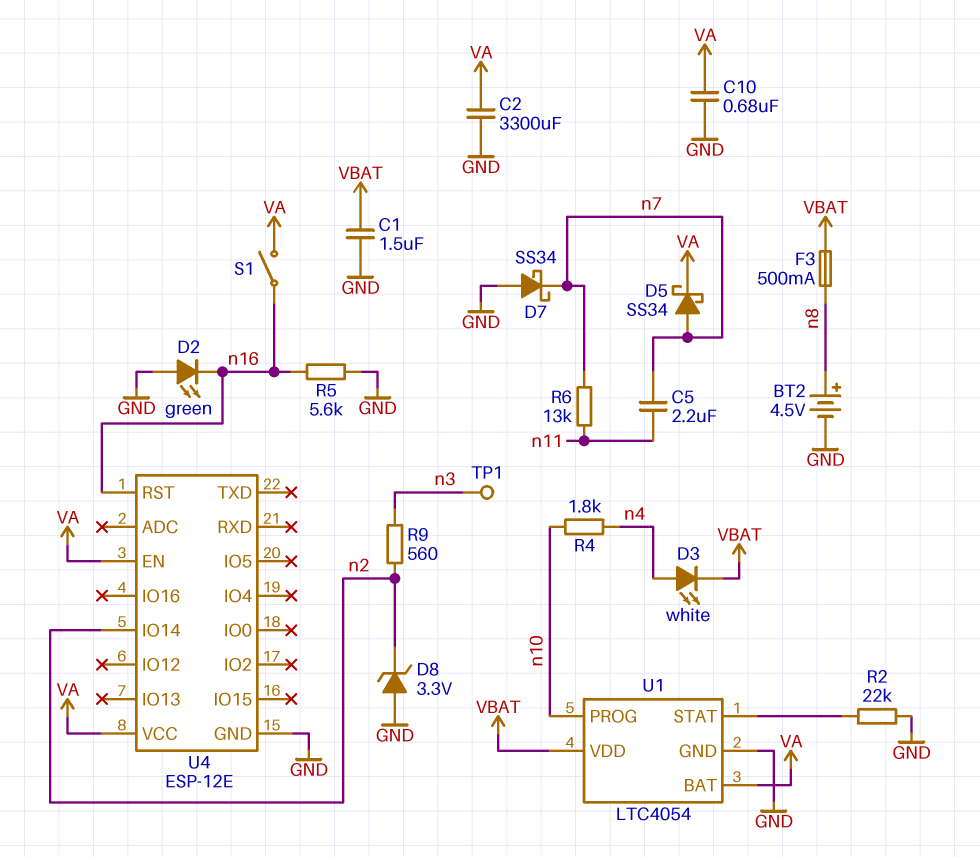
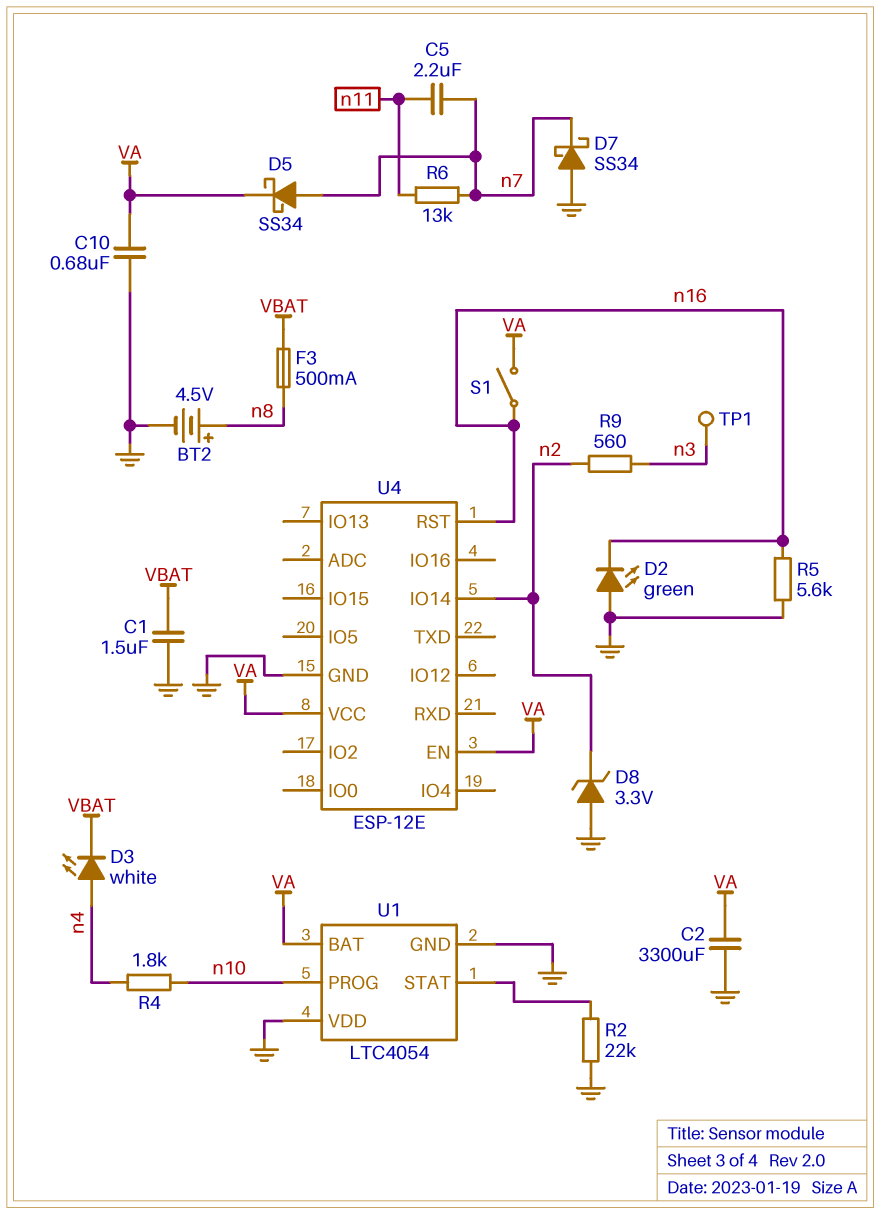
U1 pin VDD: VBAT -> GND

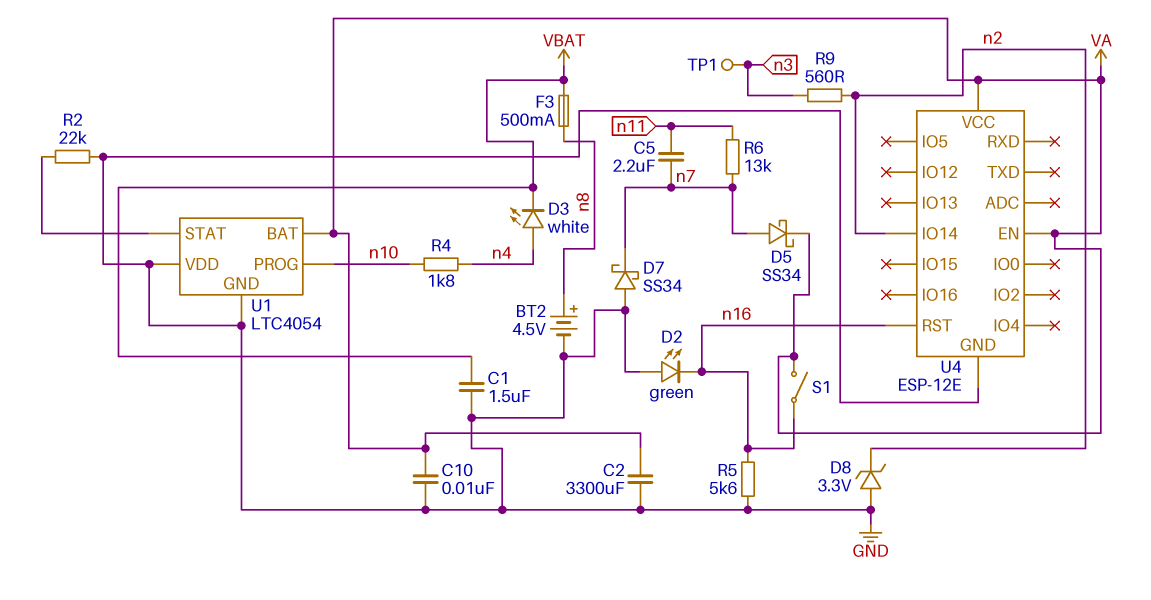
C10: 680nF (GND, VA) -> 10nF (GND, VA)

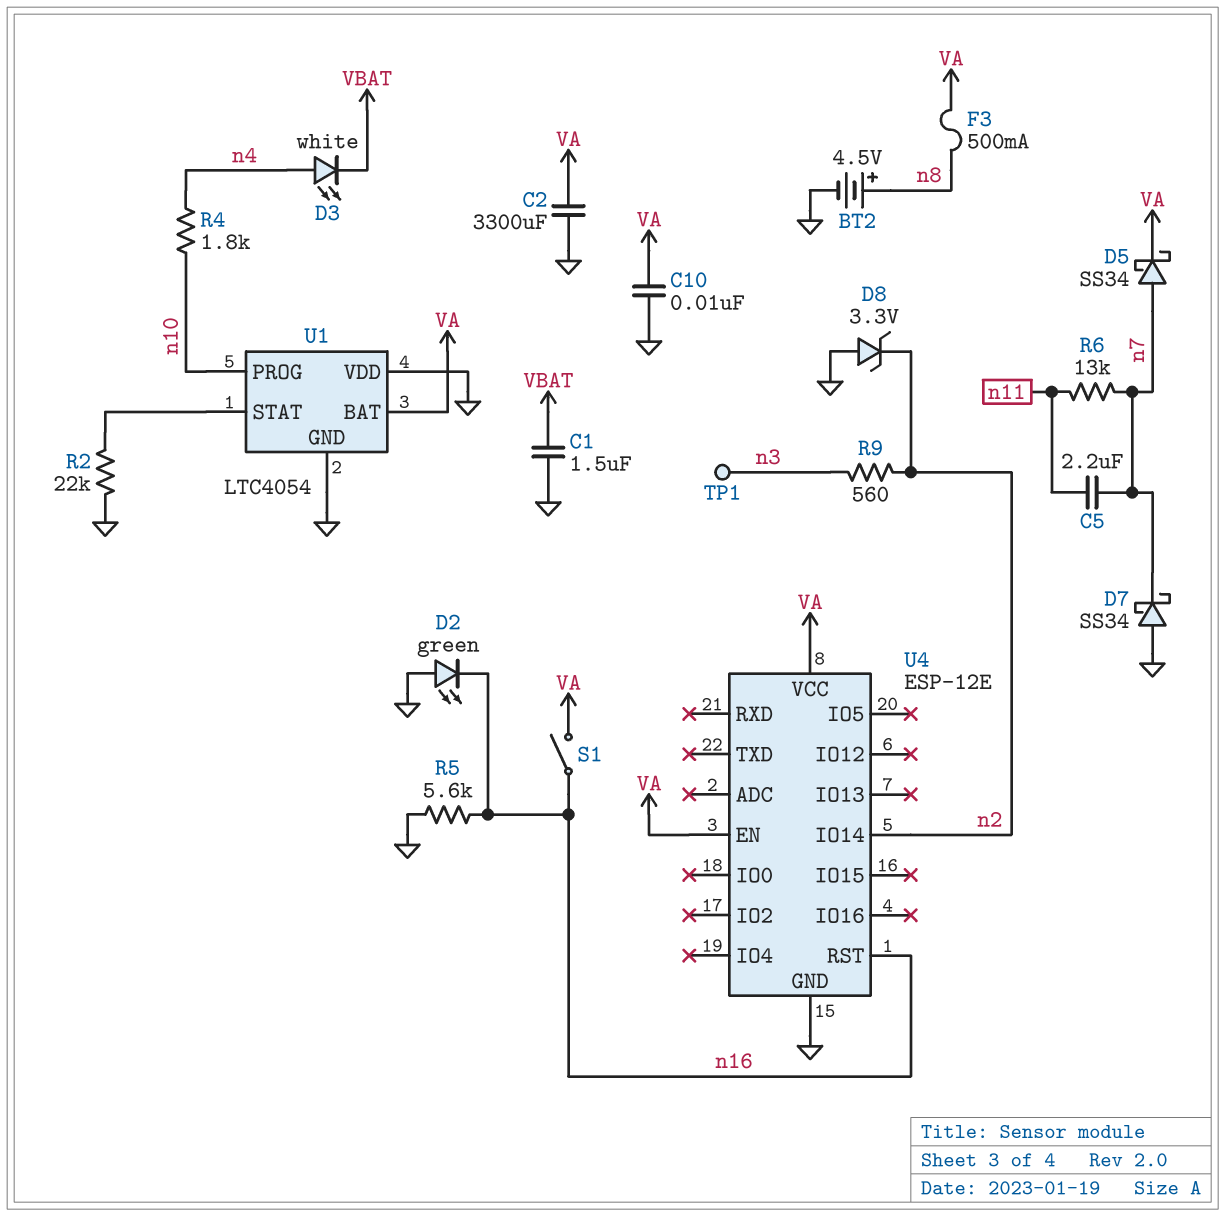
F3: 500mA (VBAT, n8) -> 500mA (VA, n8)

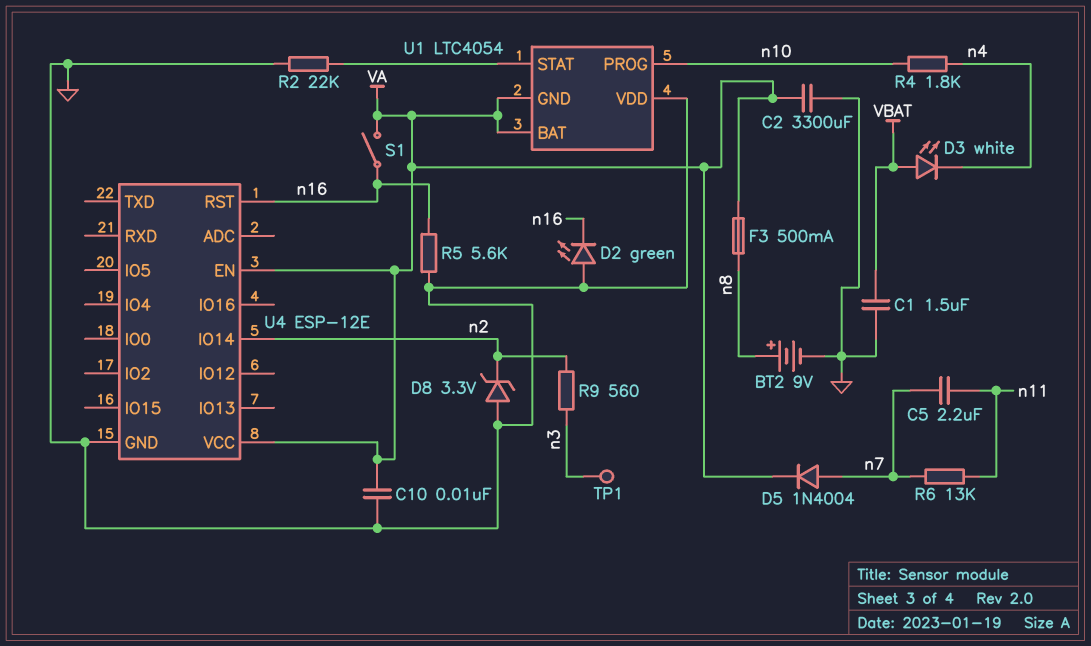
BT2: 4.5V (plus n8, minus GND) -> 9V (plus n8, minus GND)
D3: LED white (A n4, K VBAT) -> LED white (A VBAT, K n4)
D5: schottky SS34 (A n7, K VA) -> diode 1N4004 (A n7, K VA)
D7: schottky SS34 (A GND, K n7) -> none
U1 pin GND: GND -> VA

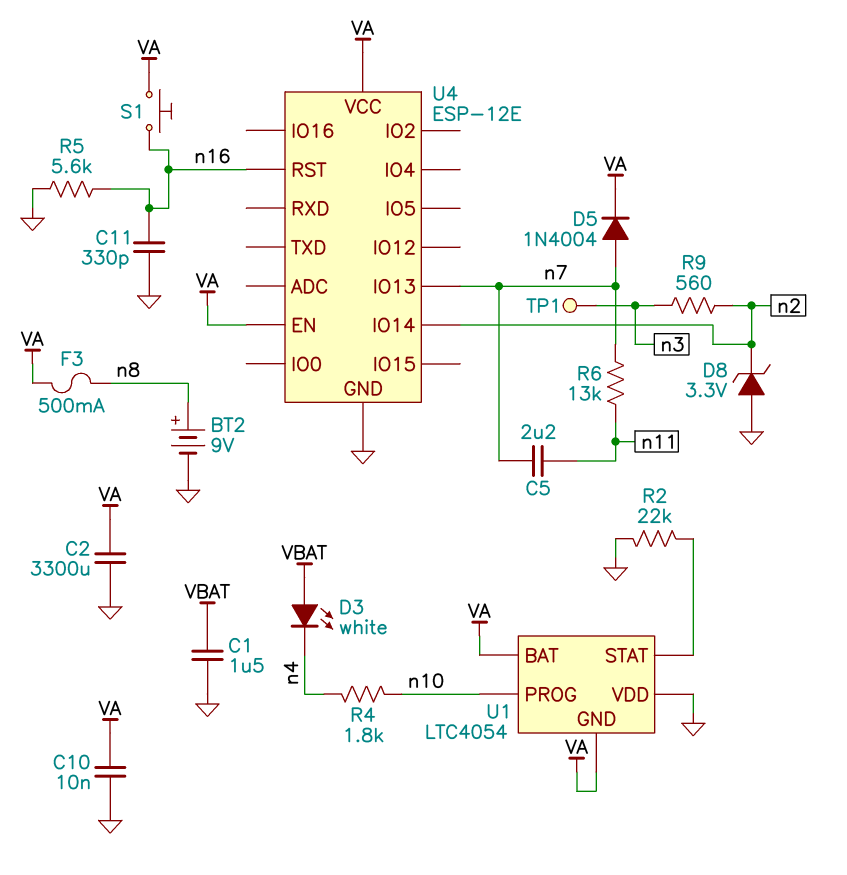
C11: none -> 330pF (GND, n16)
D2: LED green (A GND, K n16) -> none
S1: switch (VA, n16) -> button (VA, n16)
U4 pin IO13: none -> n7

